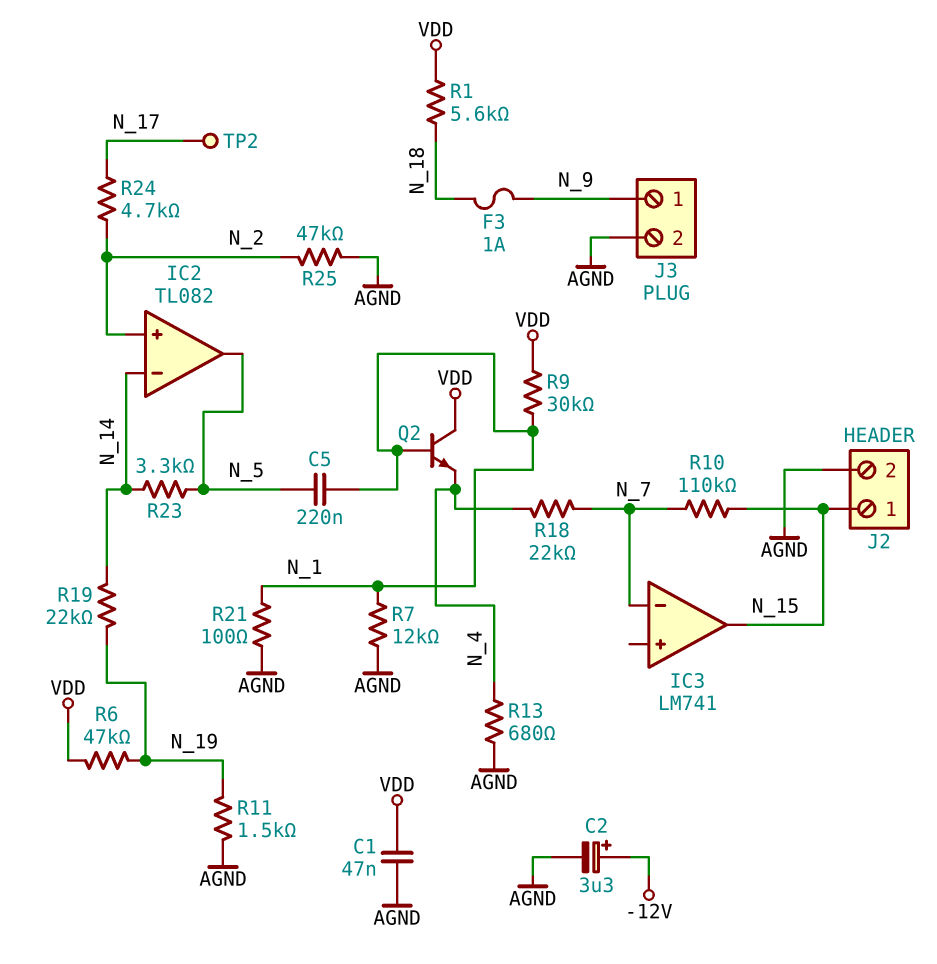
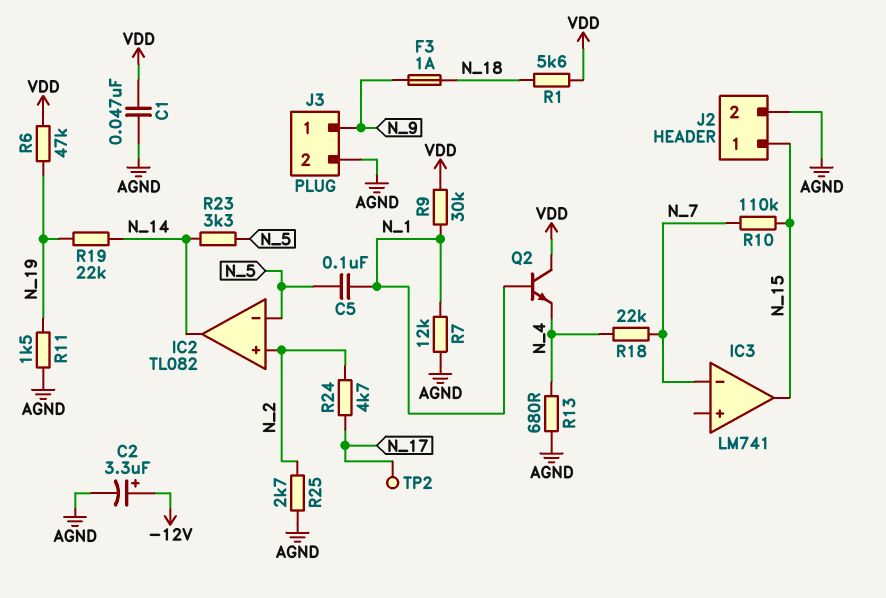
C5: 220nF (N_1, N_5) -> 100nF (N_1, N_5)
IC2 pin in-: N_14 -> N_5
IC2 pin out: N_5 -> N_14
R21: 100 (AGND, N_1) -> none
R25: 47k (AGND, N_2) -> 2.7k (AGND, N_2)

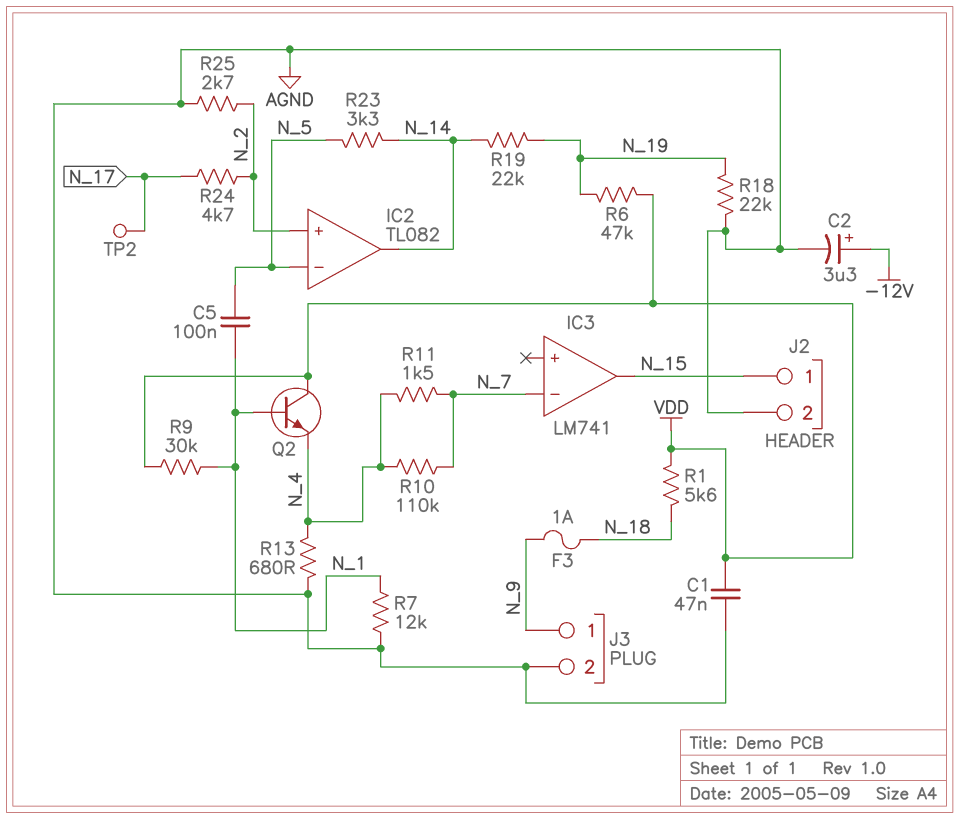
R10: 110k (N_7, N_15) -> 110k (N_4, N_7)
R11: 1.5k (AGND, N_19) -> 1.5k (N_4, N_7)
R18: 22k (N_4, N_7) -> 22k (AGND, N_19)

